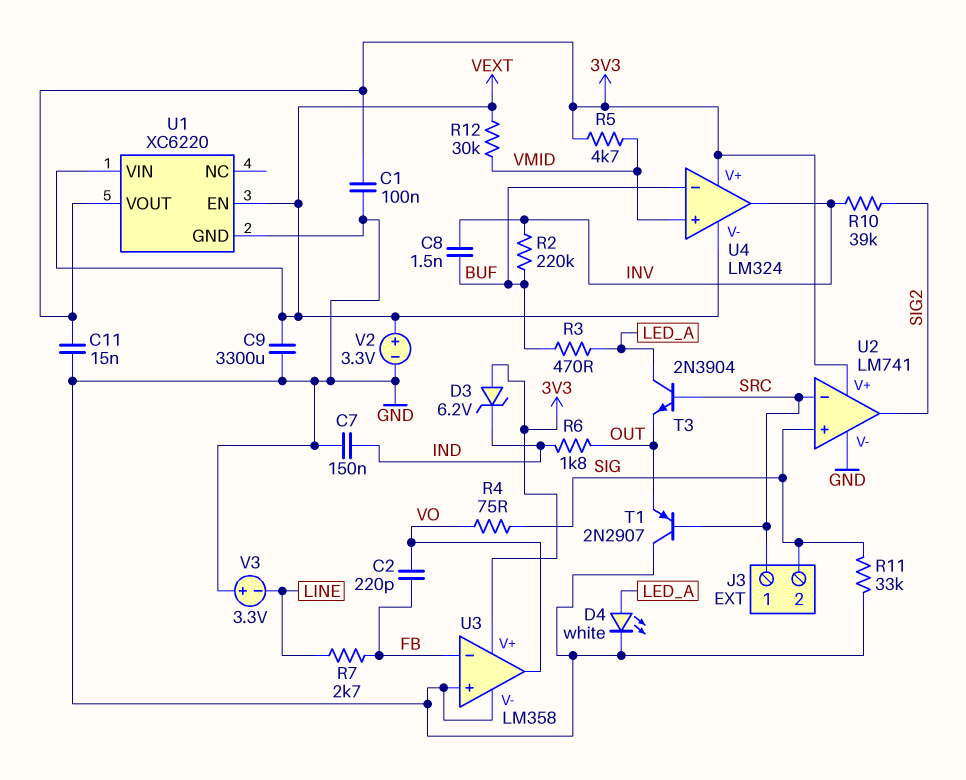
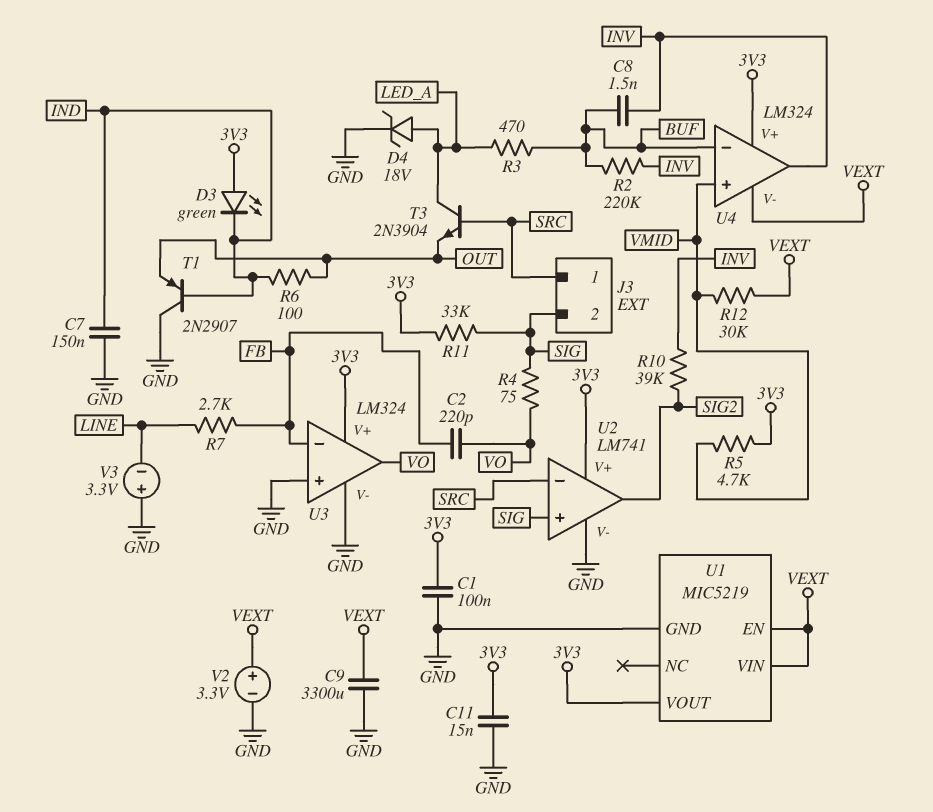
D3: zener 6.2V (A 3V3, K IND) -> LED green (A 3V3, K IND)
D4: LED white (A LED_A, K GND) -> zener 18V (A LED_A, K GND)
R6: 1.8k (IND, OUT) -> 100 (IND, OUT)
R11: 33k (GND, SIG) -> 33k (3V3, SIG)
T1: PNP 2N2907 (B SRC, C GND, E OUT) -> PNP 2N2907 (B IND, C GND, E OUT)
U1: XC6220 -> MIC5219
U3: LM358 -> LM324

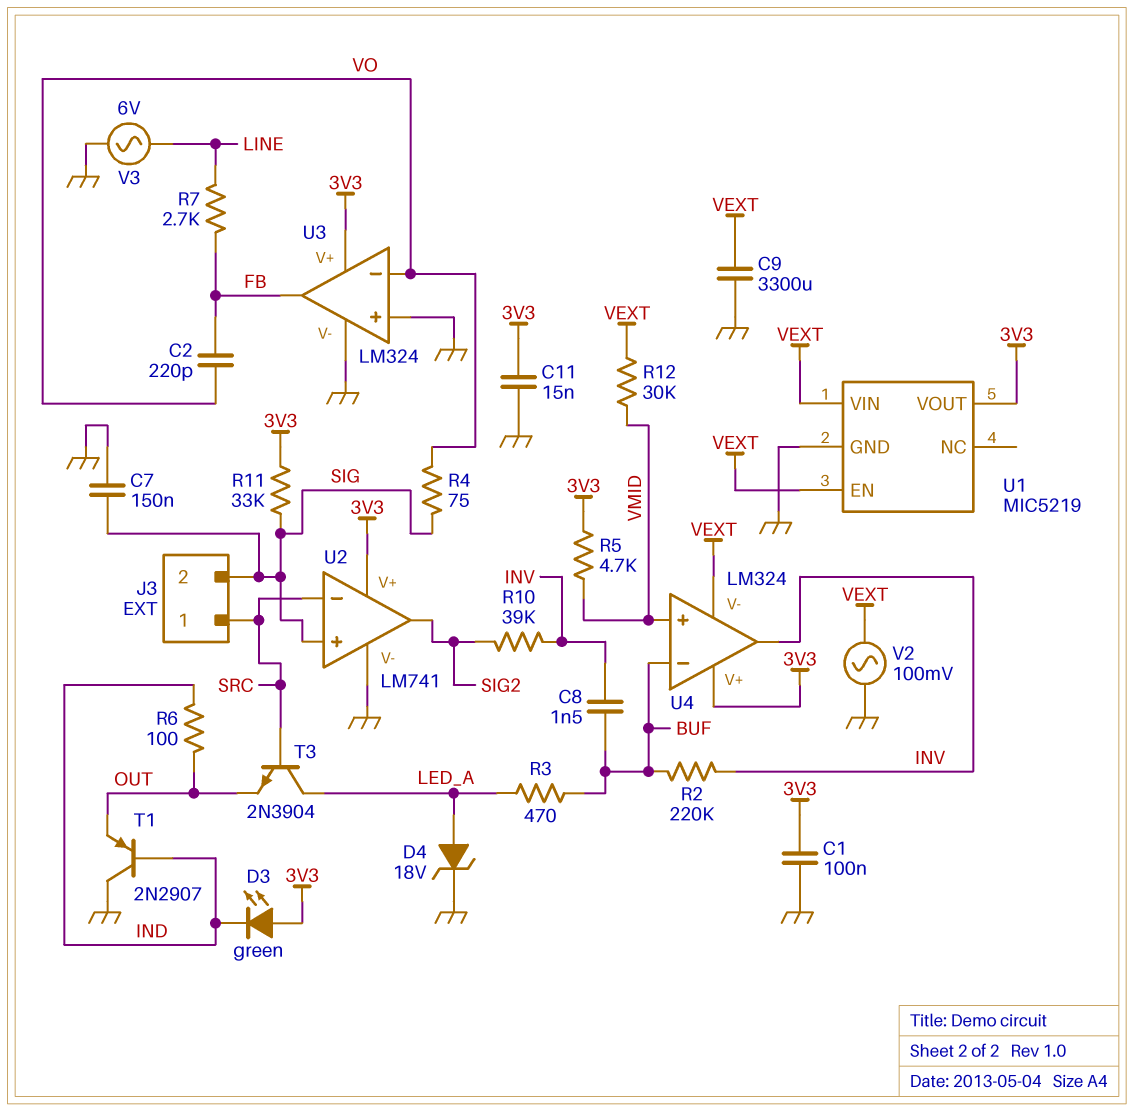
C7: 150nF (GND, IND) -> 150nF (GND, SIG)
U3 pin in-: FB -> VO
U3 pin out: VO -> FB
V2: 3.3V (plus VEXT, minus GND) -> AC 100mV (GND, VEXT)
V3: 3.3V (plus GND, minus LINE) -> AC 6V (GND, LINE)

